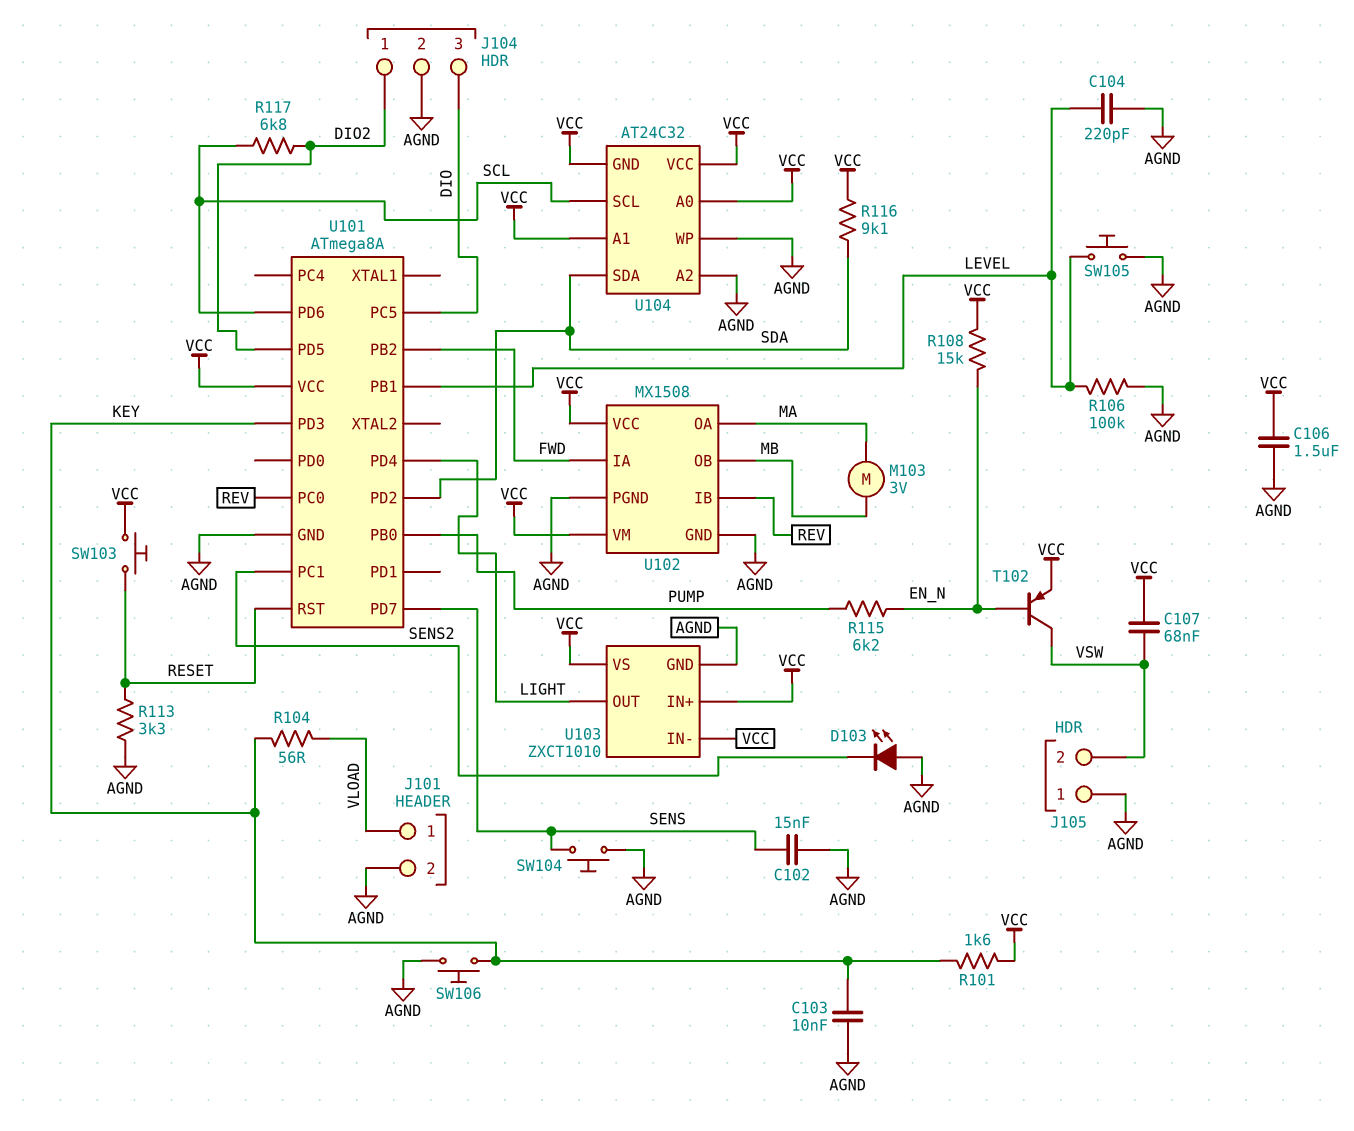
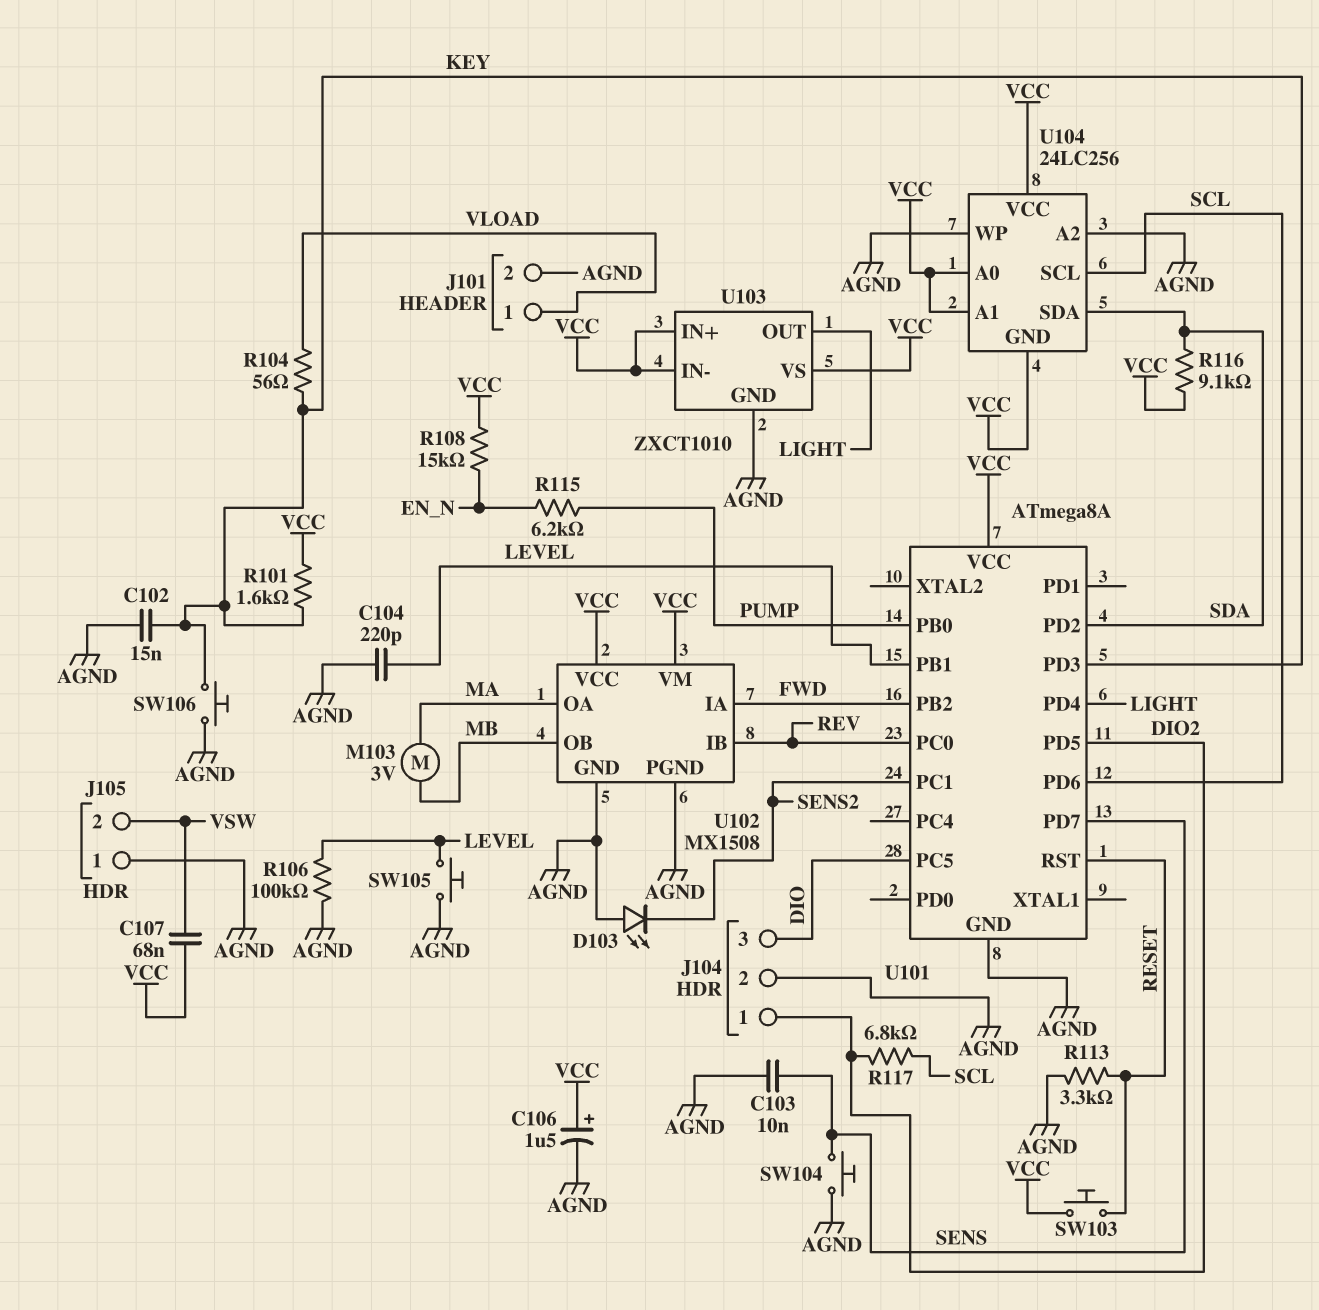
C102: 15nF (AGND, SENS) -> 15nF (AGND, KEY)
C103: 10nF (AGND, KEY) -> 10nF (AGND, SENS)
C106: 1.5uF (AGND, VCC) -> 1.5uF (plus VCC, minus AGND)
T102: PNP (B EN_N, C VSW, E VCC) -> none
U104: AT24C32 -> 24LC256

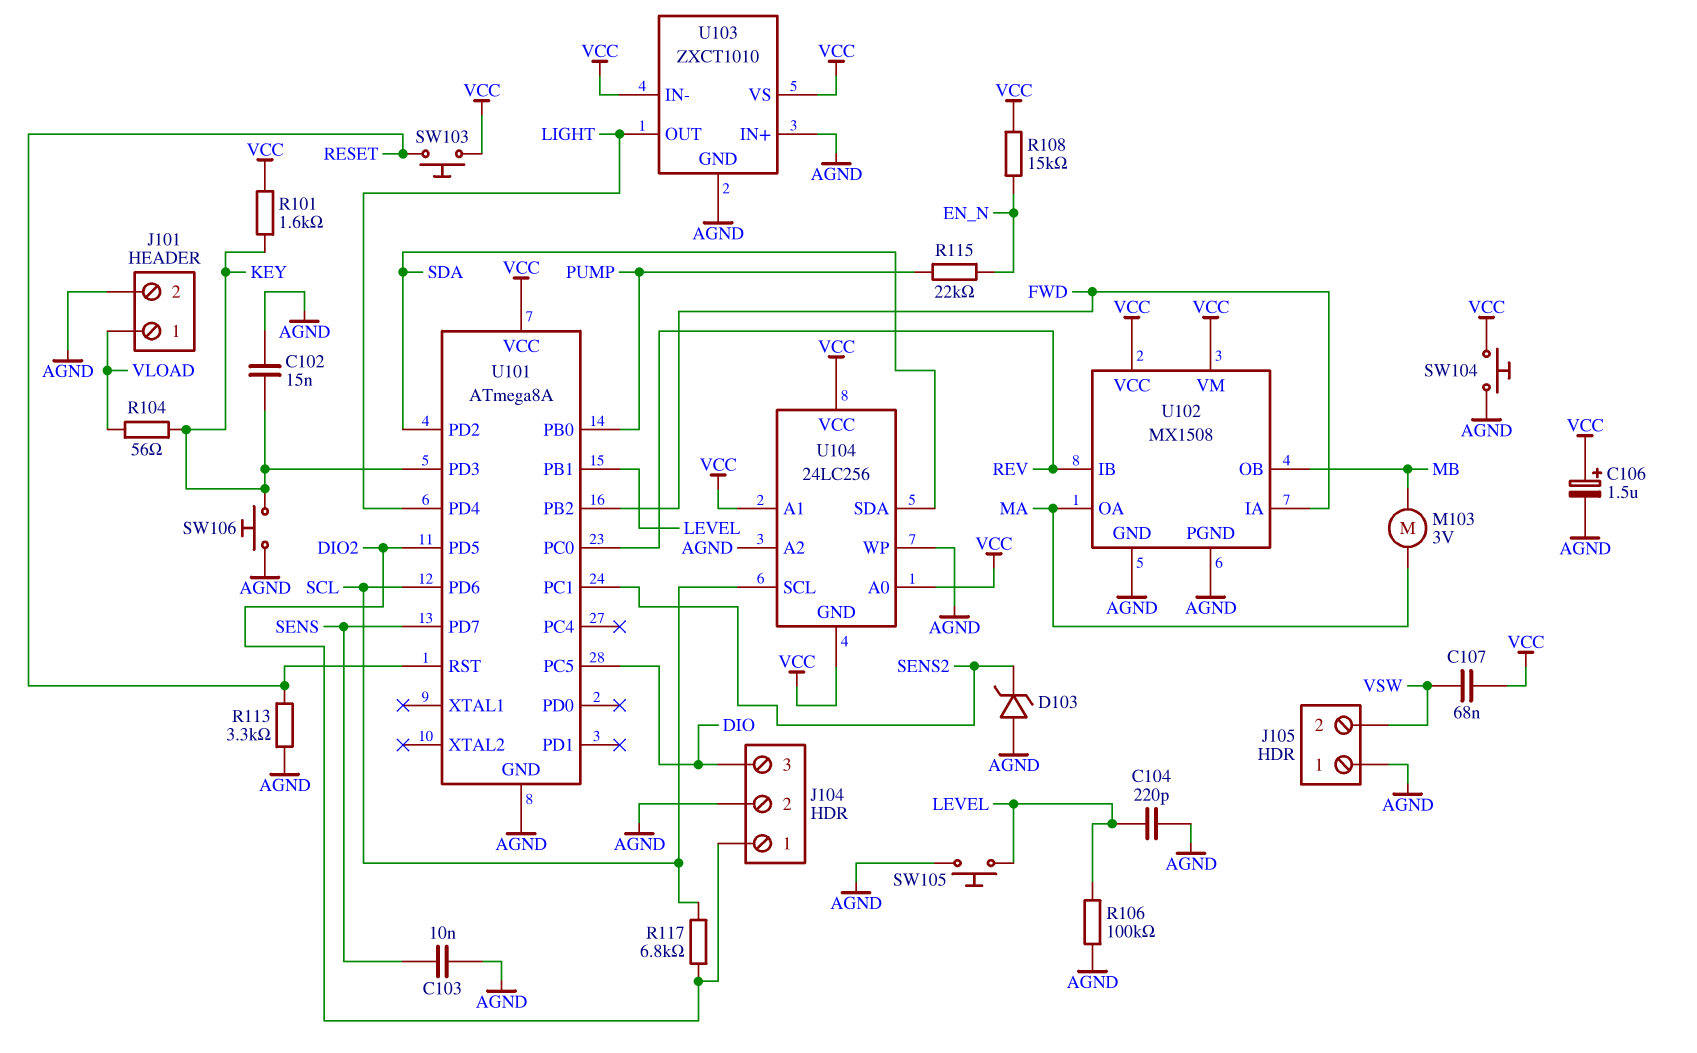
D103: LED (A AGND, K SENS2) -> zener (A AGND, K SENS2)
R115: 6.2k (EN_N, PUMP) -> 22k (EN_N, PUMP)
R116: 9.1k (SDA, VCC) -> none
SW104: button (AGND, SENS) -> button (AGND, VCC)
U103 pin IN+: VCC -> AGND

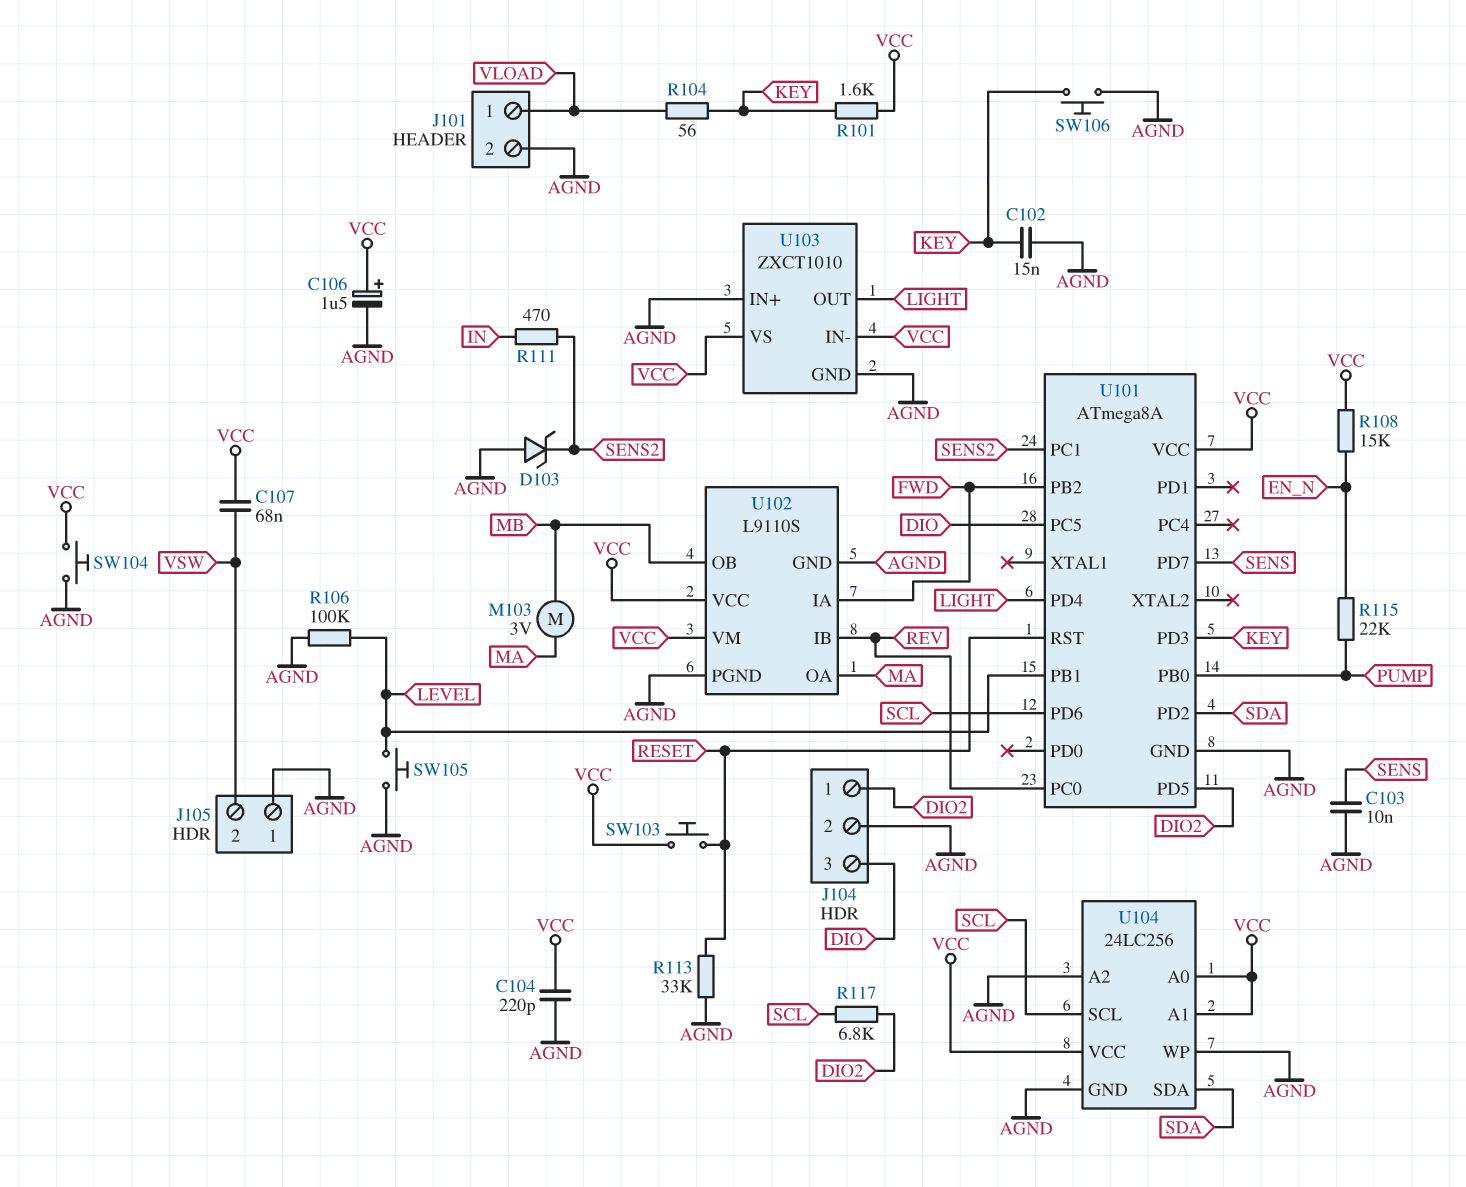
C104: 220pF (AGND, LEVEL) -> 220pF (AGND, VCC)
R111: none -> 470 (IN, SENS2)
R113: 3.3k (AGND, RESET) -> 33k (AGND, RESET)
U102: MX1508 -> L9110S
U104 pin GND: VCC -> AGND

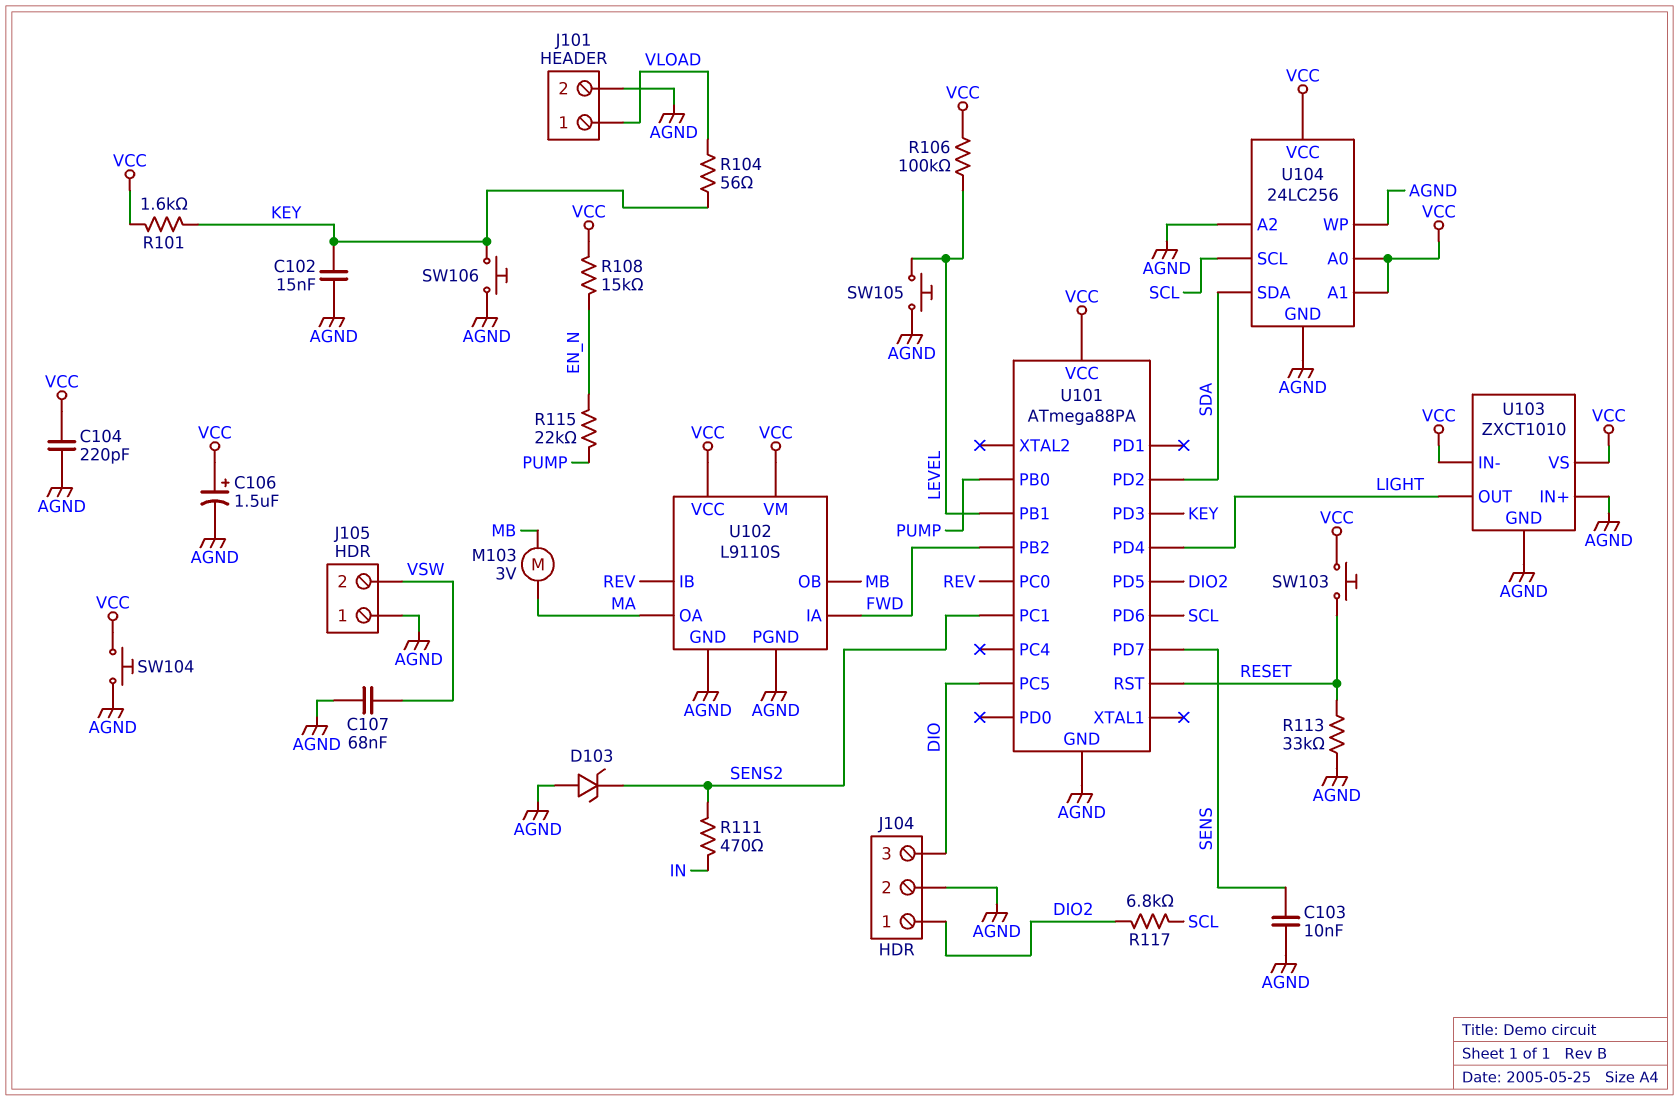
C107: 68nF (VCC, VSW) -> 68nF (AGND, VSW)
R106: 100k (AGND, LEVEL) -> 100k (LEVEL, VCC)
U101: ATmega8A -> ATmega88PA

